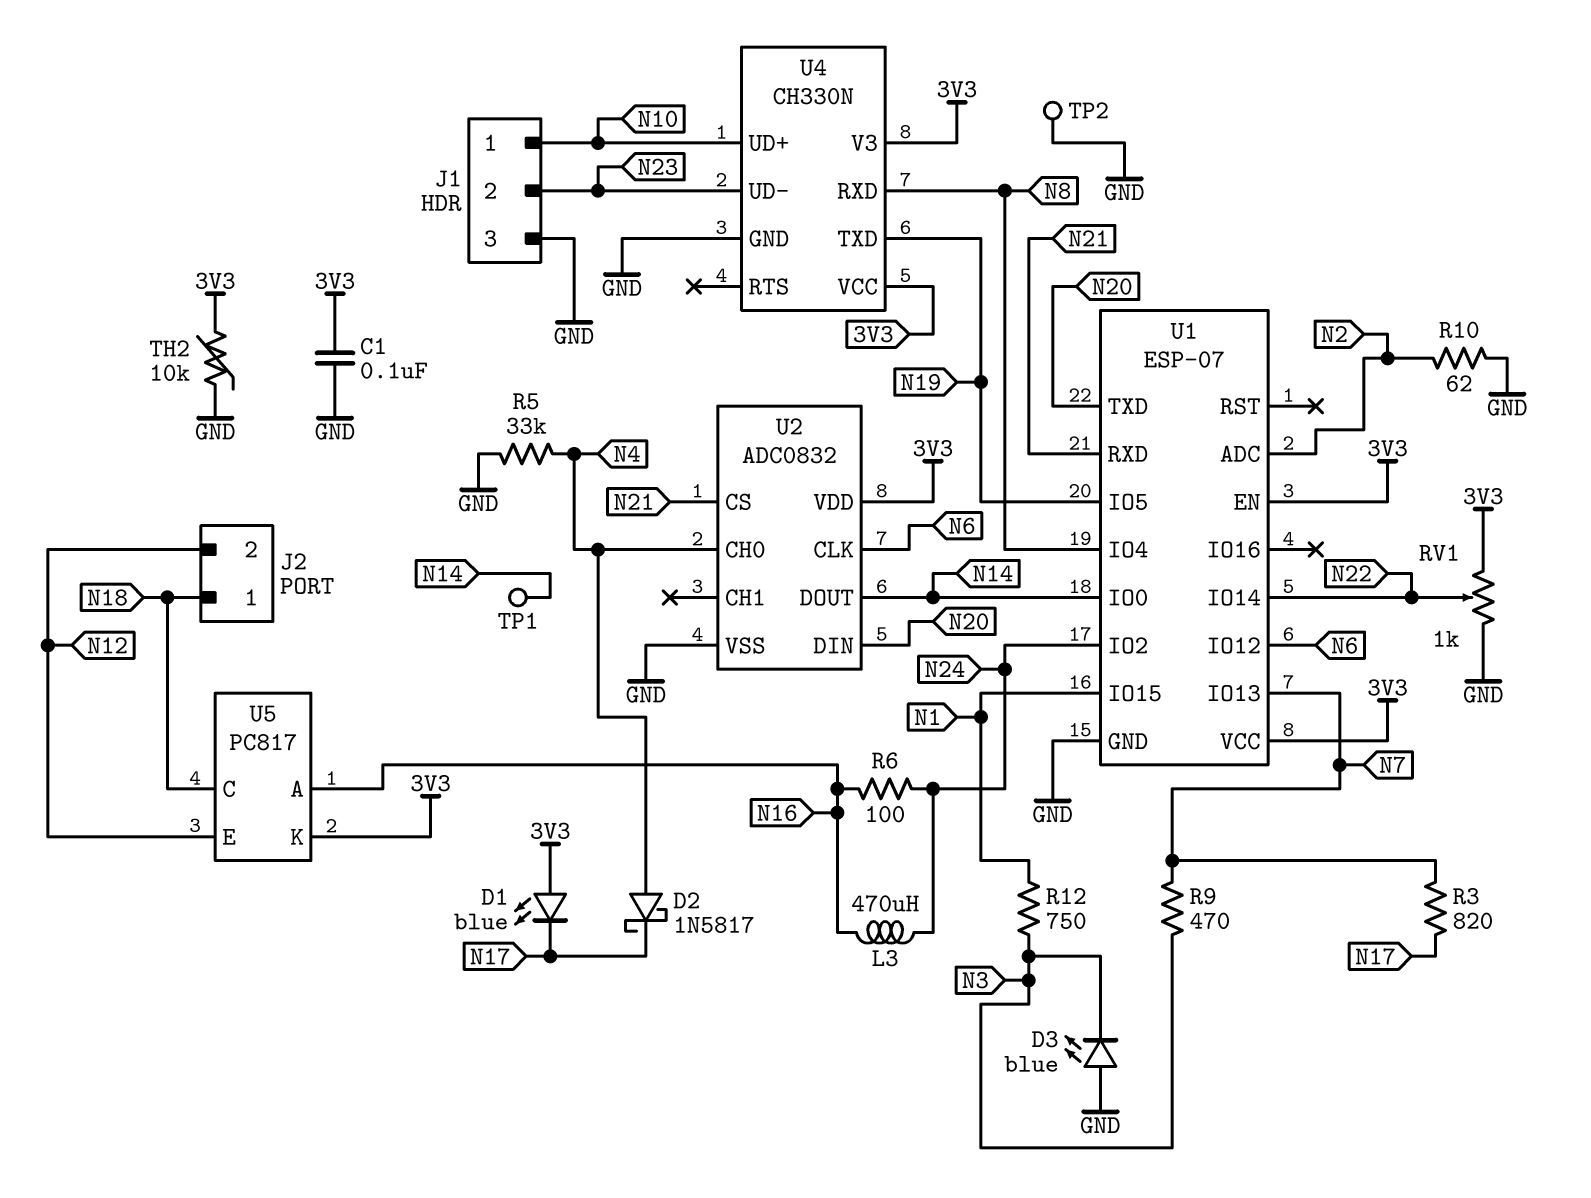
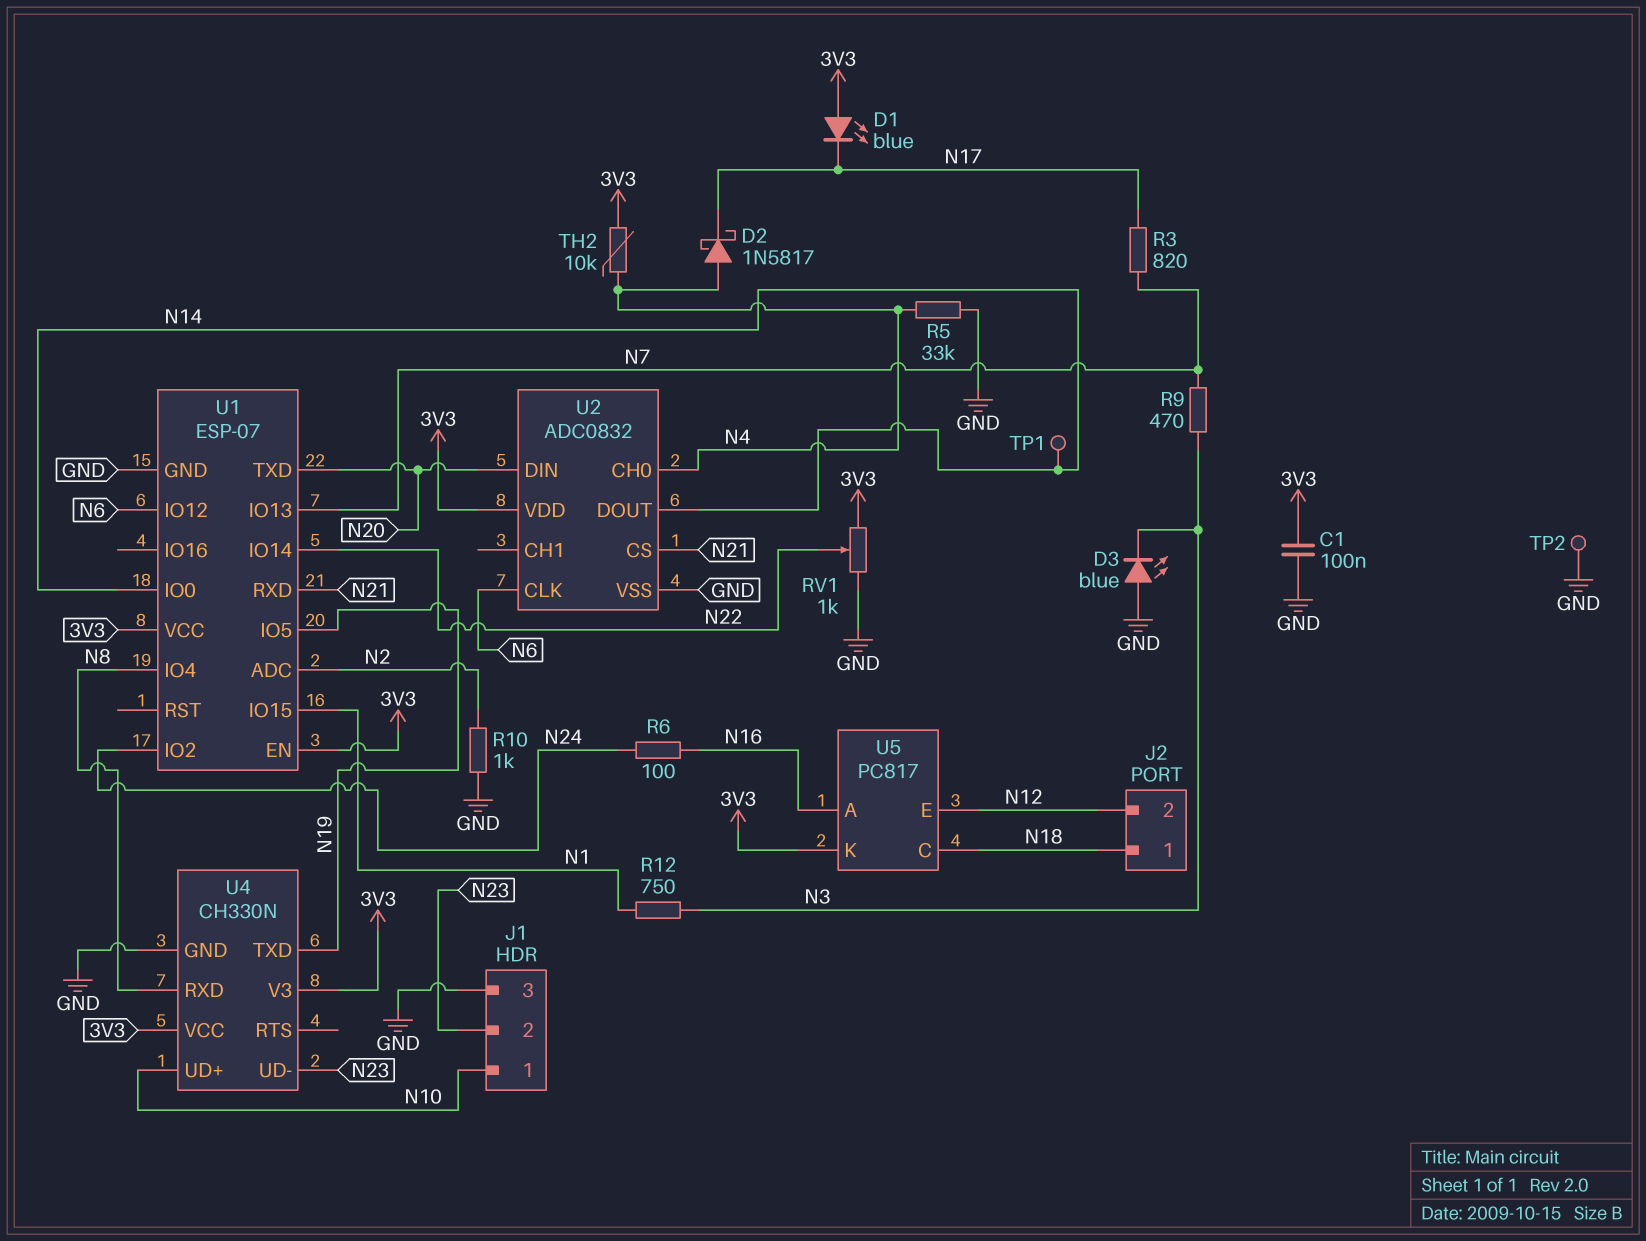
L3: 470uH (N16, N24) -> none
R10: 62 (GND, N2) -> 1k (GND, N2)
TH2: 10k (3V3, GND) -> 10k (3V3, N4)

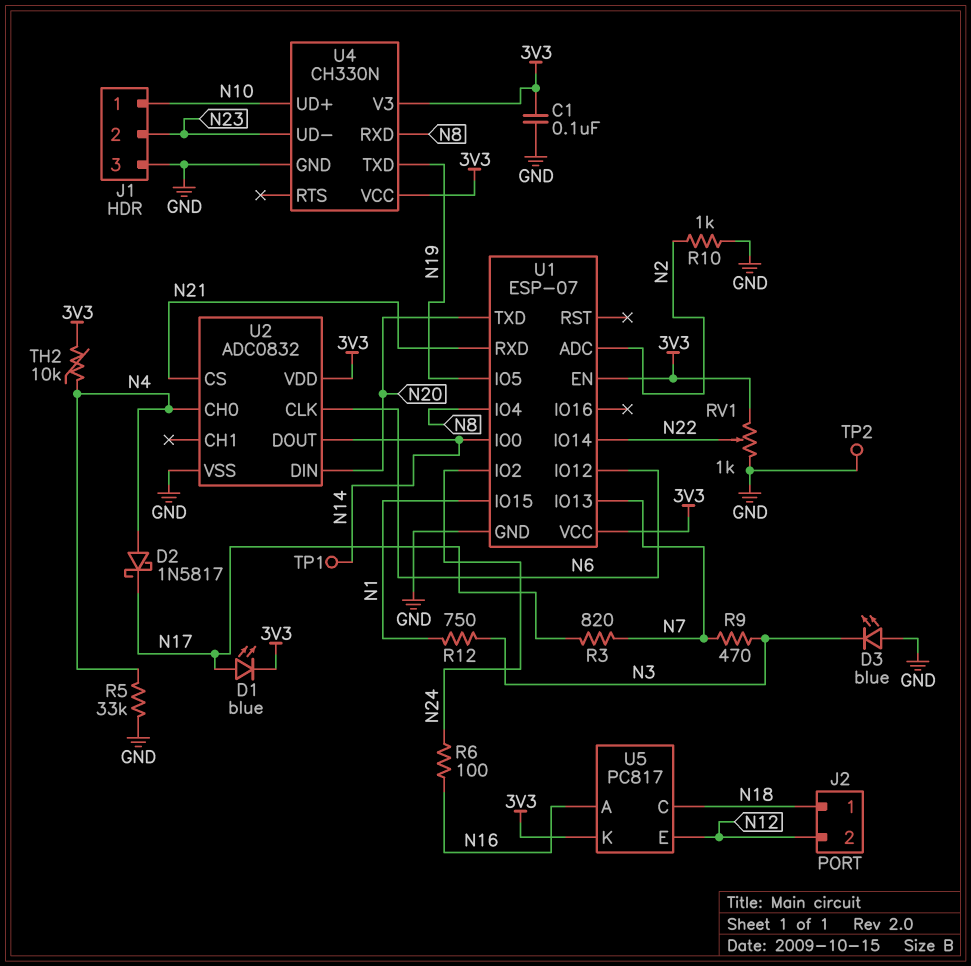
D1: LED blue (A 3V3, K N17) -> LED blue (A N17, K 3V3)

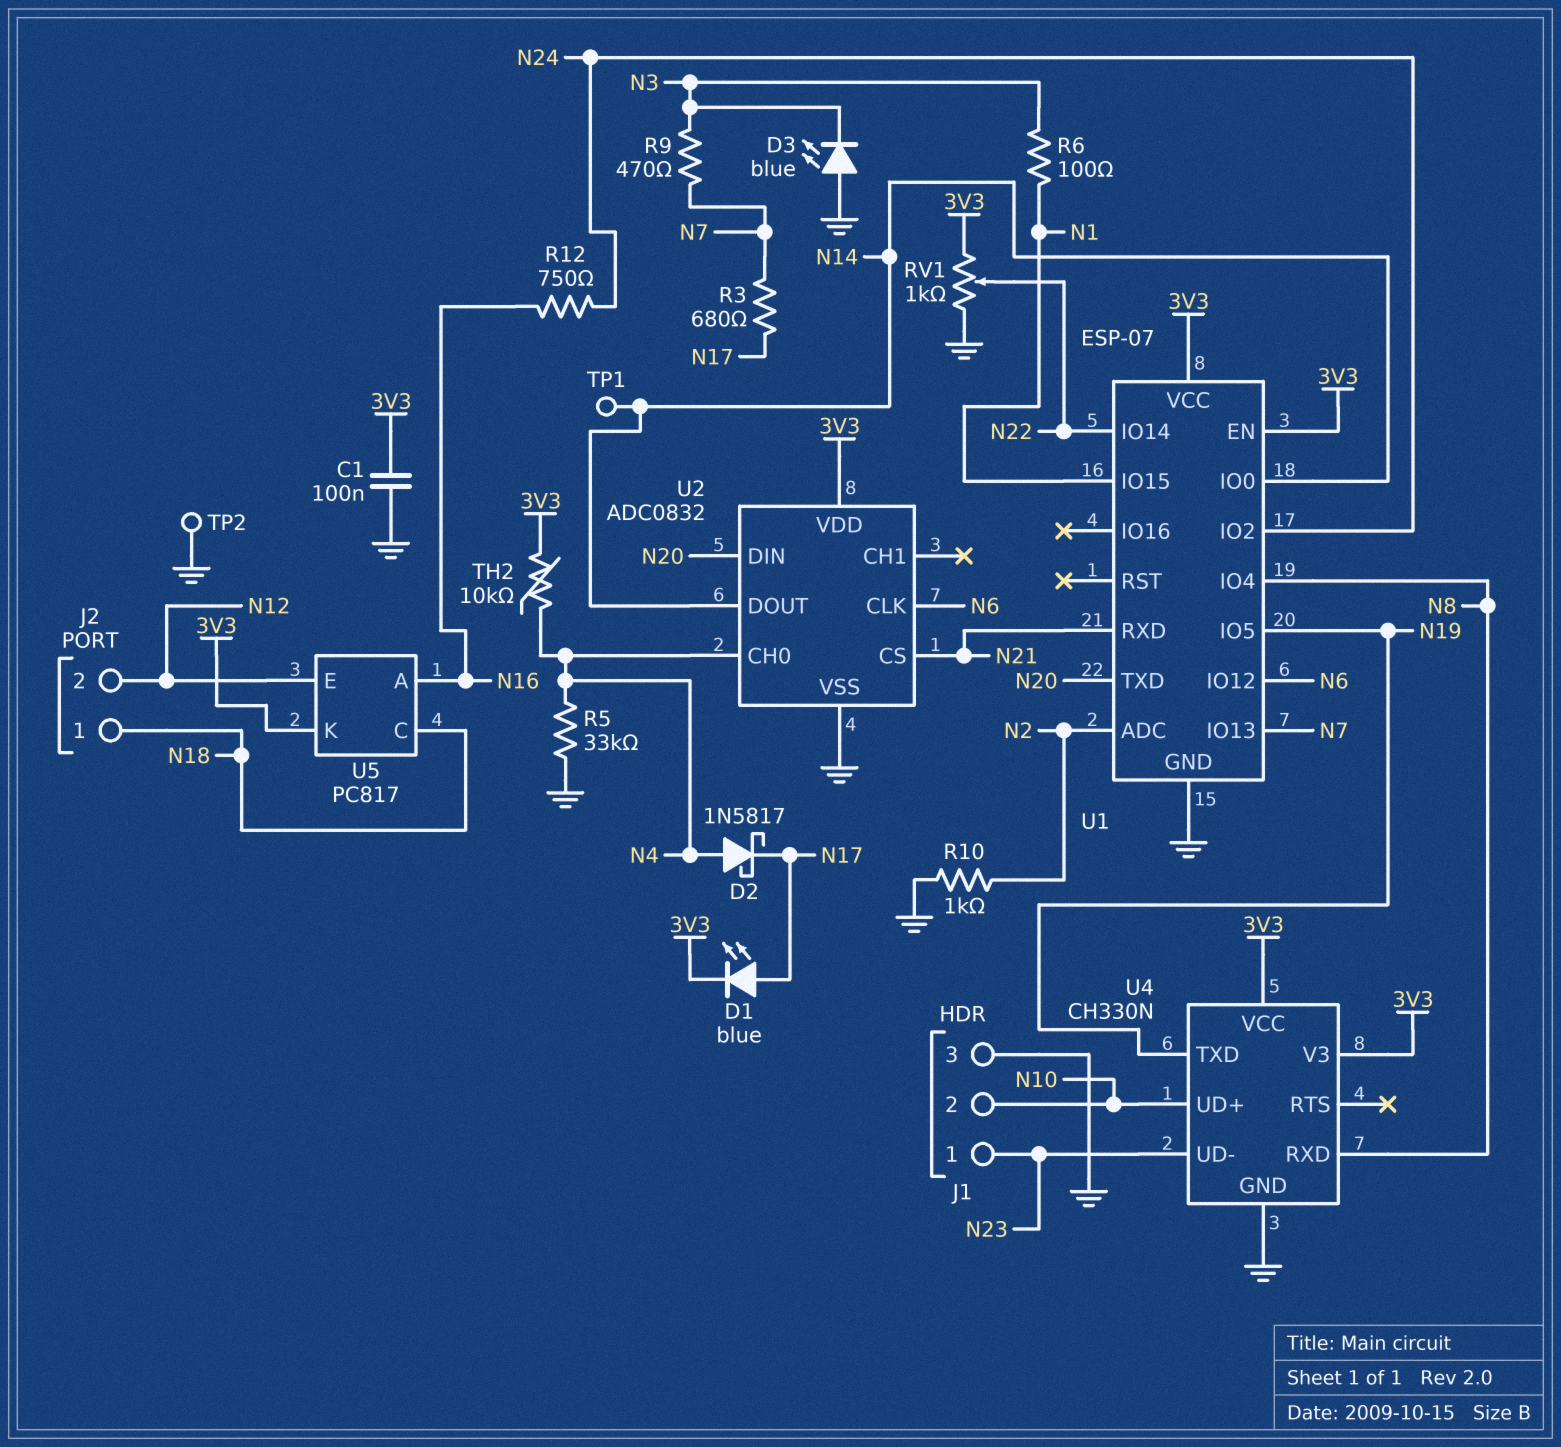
J1 pin 1: N10 -> N23
J1 pin 2: N23 -> N10
R3: 820 (N7, N17) -> 680 (N7, N17)
R6: 100 (N16, N24) -> 100 (N1, N3)
R12: 750 (N1, N3) -> 750 (N16, N24)

